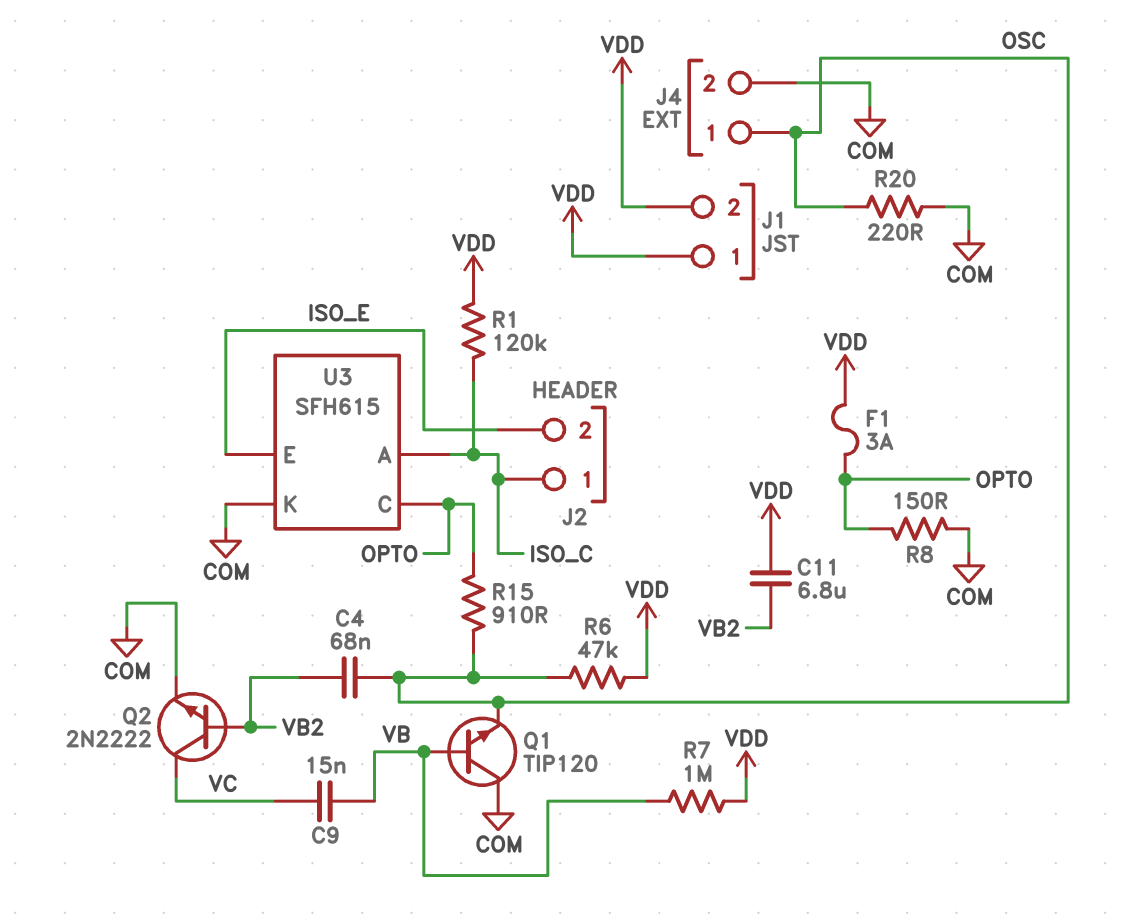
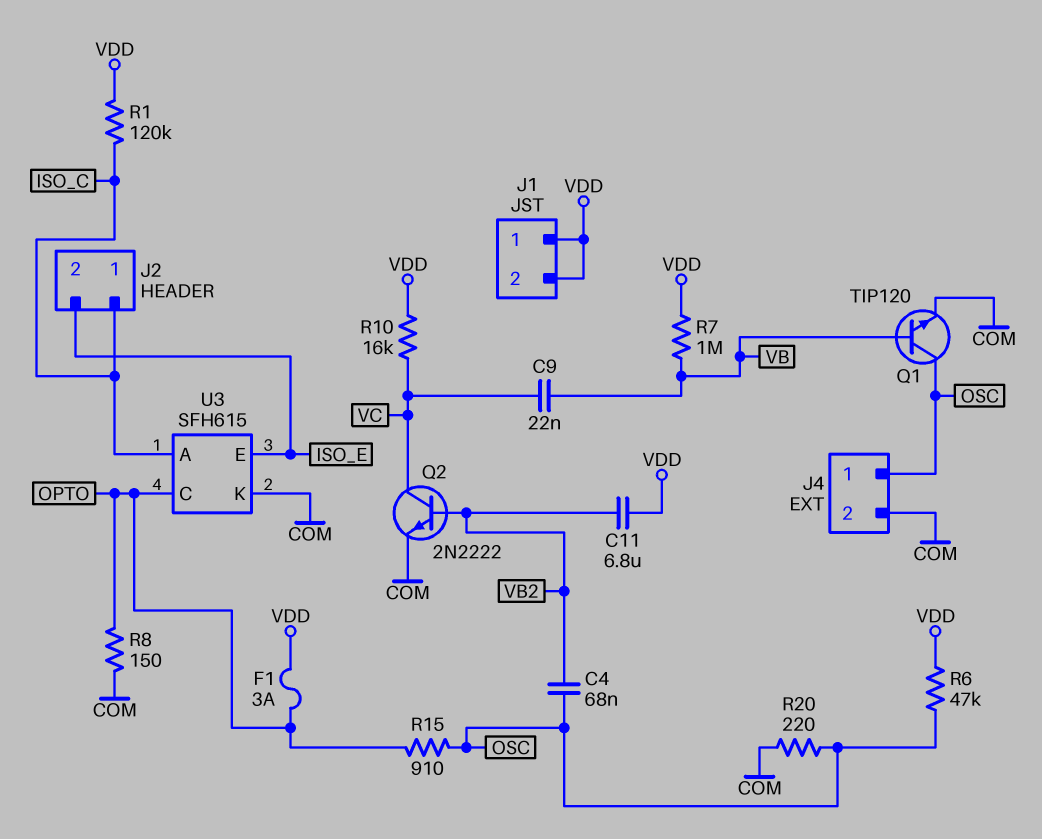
C9: 15nF (VB, VC) -> 22nF (VB, VC)
Q1: NPN TIP120 (B VB, C COM, E OSC) -> NPN TIP120 (B VB, C OSC, E COM)
R10: none -> 16k (VC, VDD)

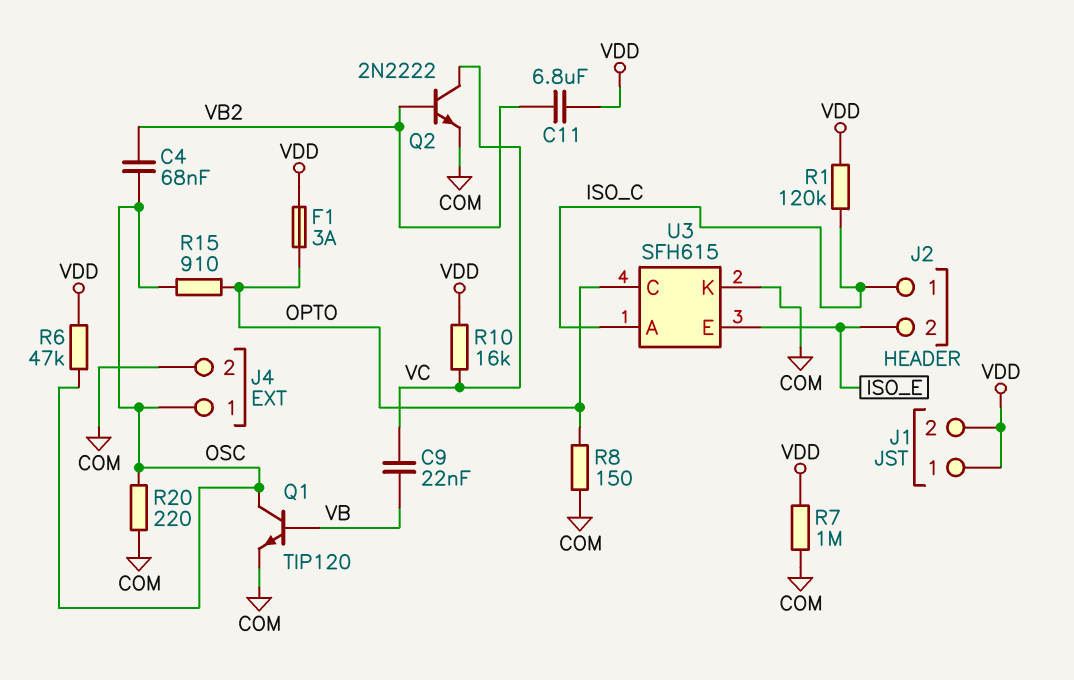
R7: 1M (VB, VDD) -> 1M (COM, VDD)

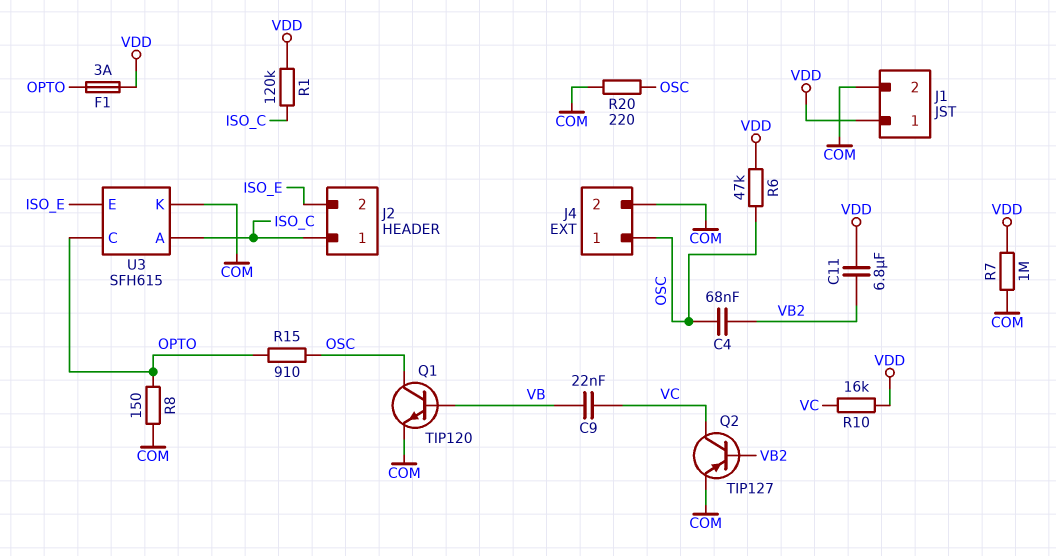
J1 pin 2: VDD -> COM
Q2: NPN 2N2222 (B VB2, C VC, E COM) -> PNP TIP127 (B VB2, C VC, E COM)

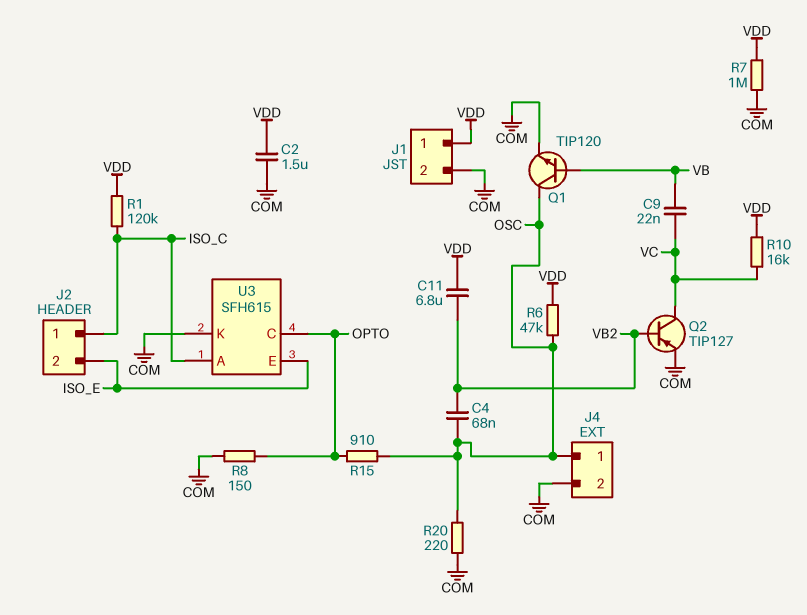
C2: none -> 1.5uF (COM, VDD)
F1: 3A (OPTO, VDD) -> none

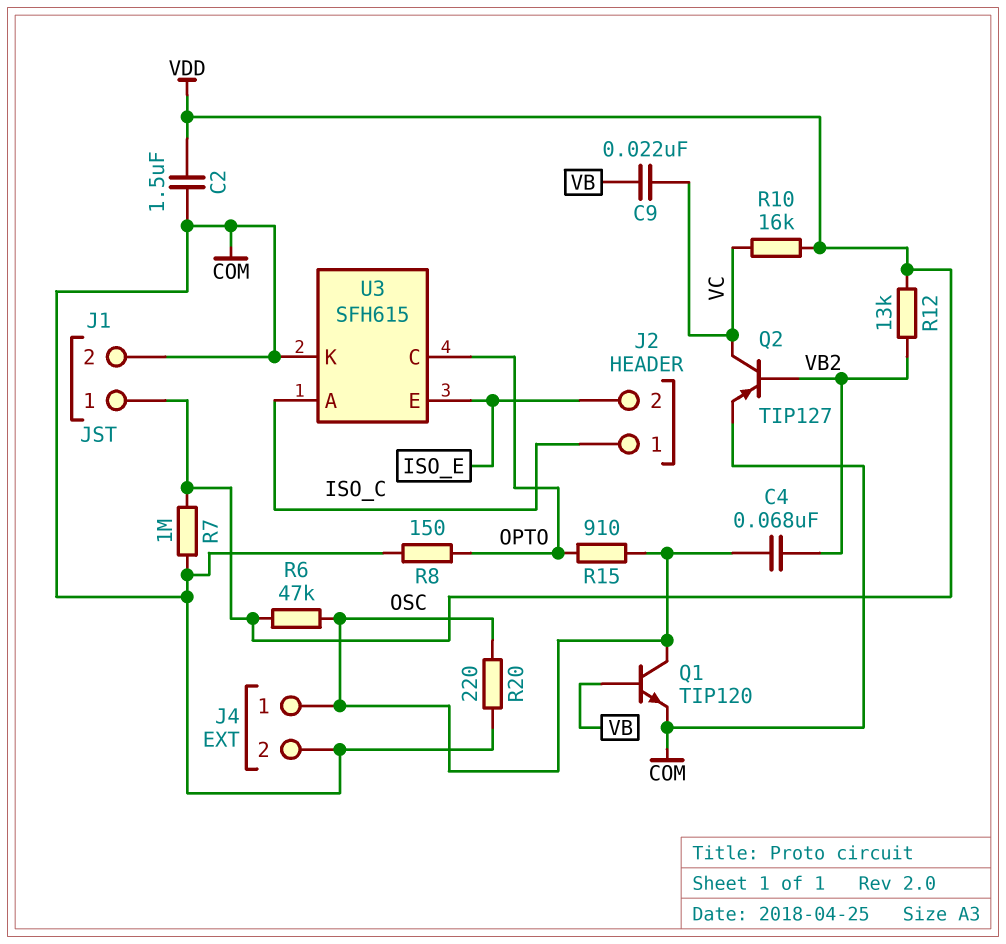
C11: 6.8uF (VB2, VDD) -> none
R1: 120k (ISO_C, VDD) -> none
R12: none -> 13k (VB2, VDD)

